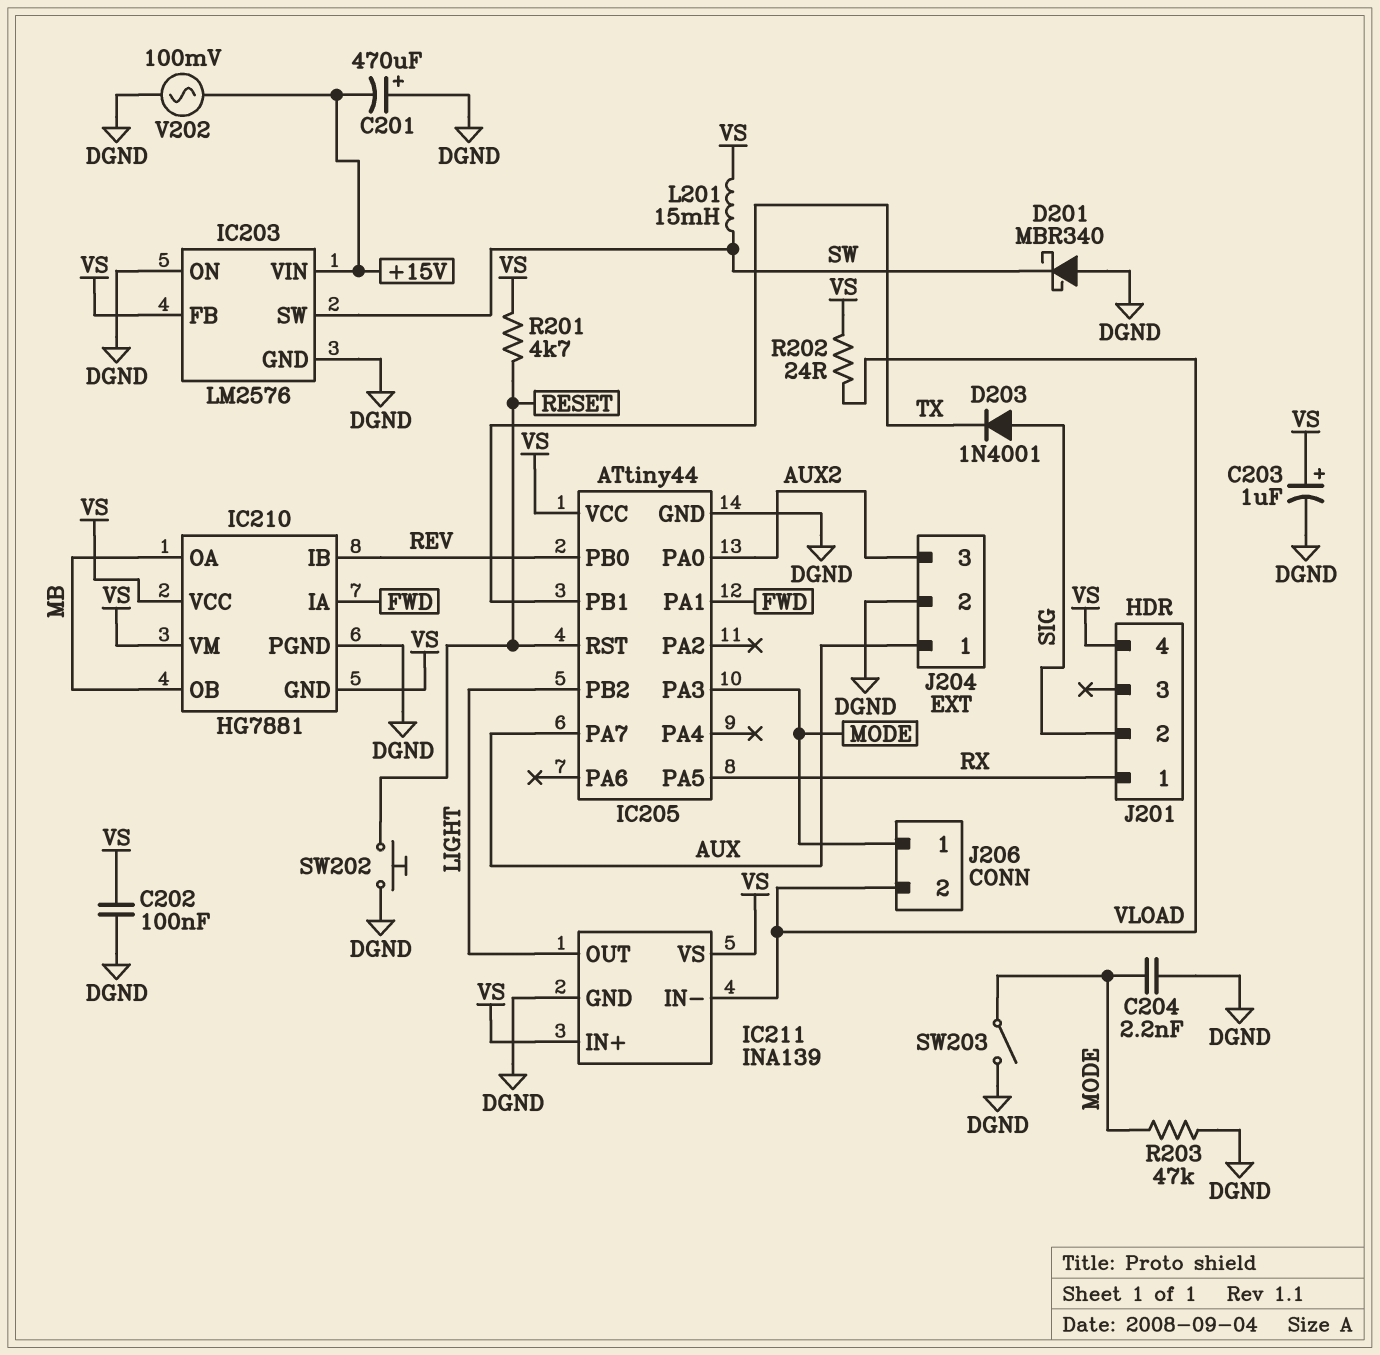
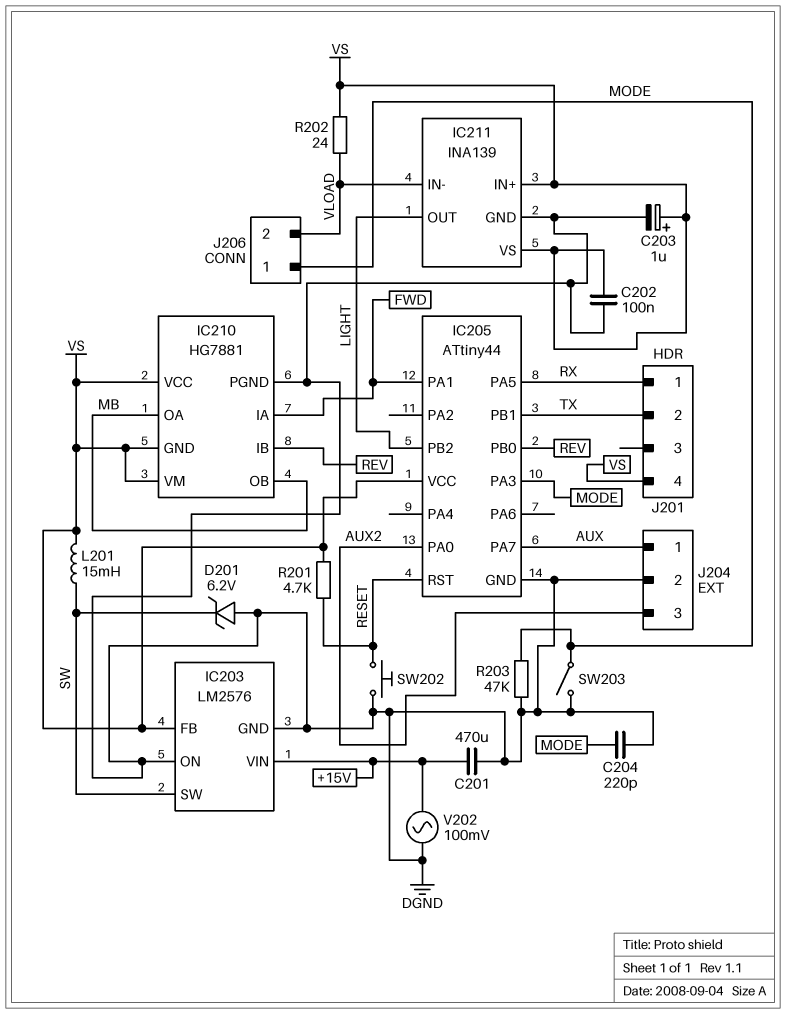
C201: 470uF (plus DGND, minus +15V) -> 470uF (+15V, DGND)
C204: 2.2nF (DGND, MODE) -> 220pF (DGND, MODE)
D201: schottky MBR340 (A DGND, K SW) -> zener 6.2V (A DGND, K SW)
D203: diode 1N4001 (A SIG, K TX) -> none
J201 pin 2: SIG -> TX

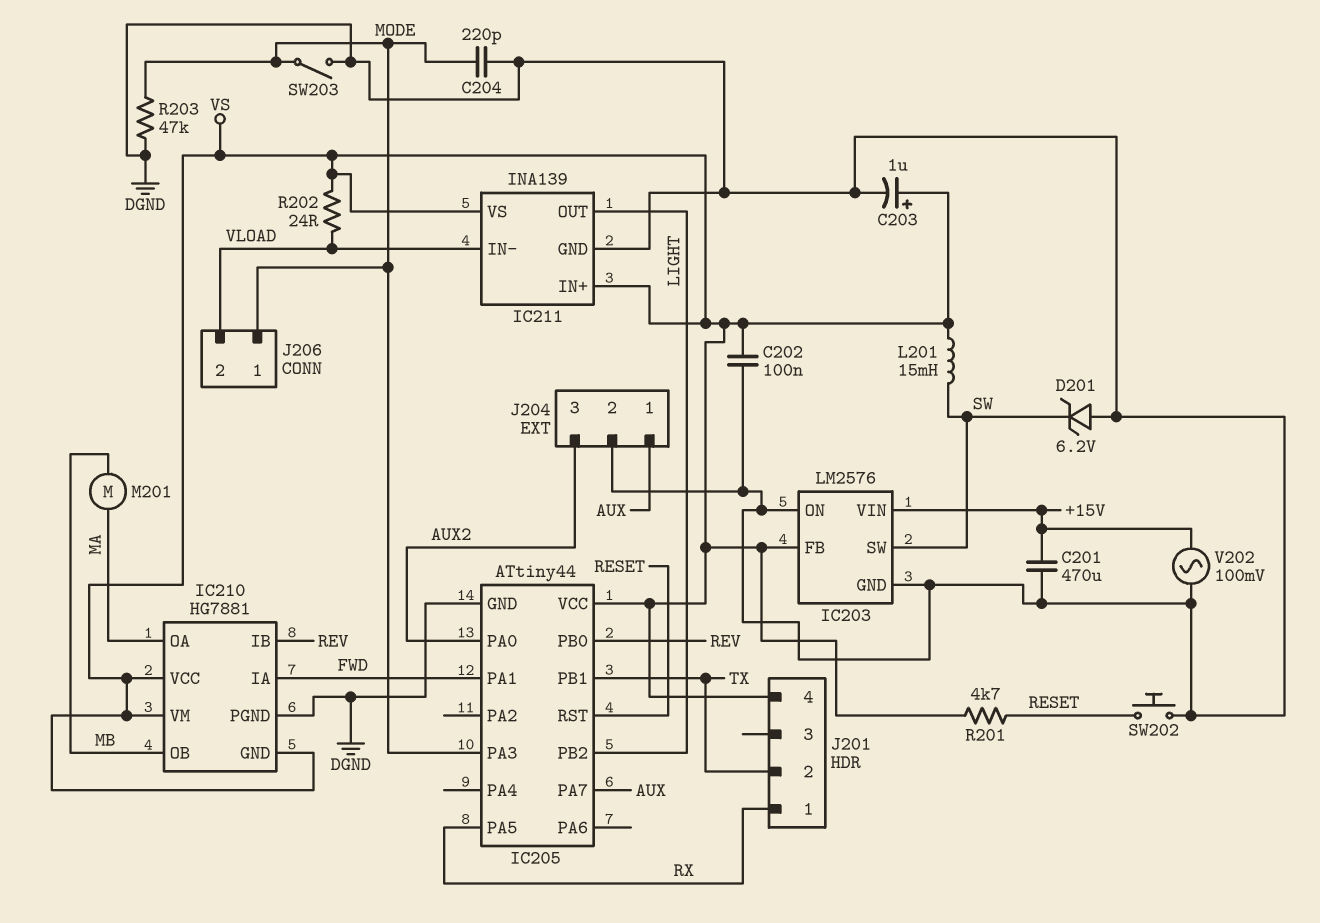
IC210 pin OA: MB -> MA
M201: none -> motor (MA, MB)

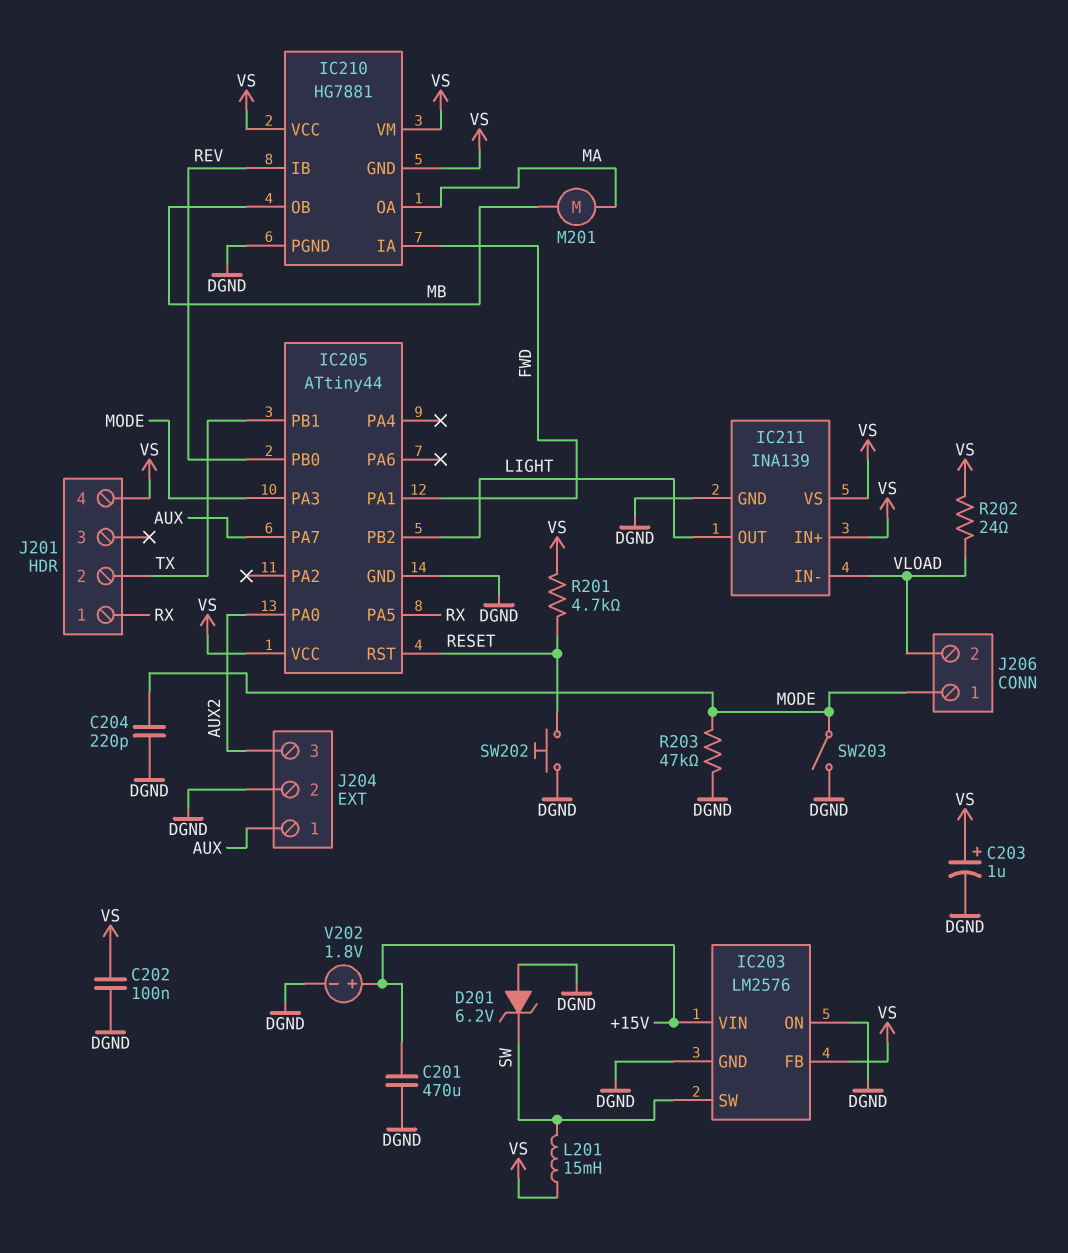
V202: AC 100mV (+15V, DGND) -> 1.8V (plus +15V, minus DGND)

